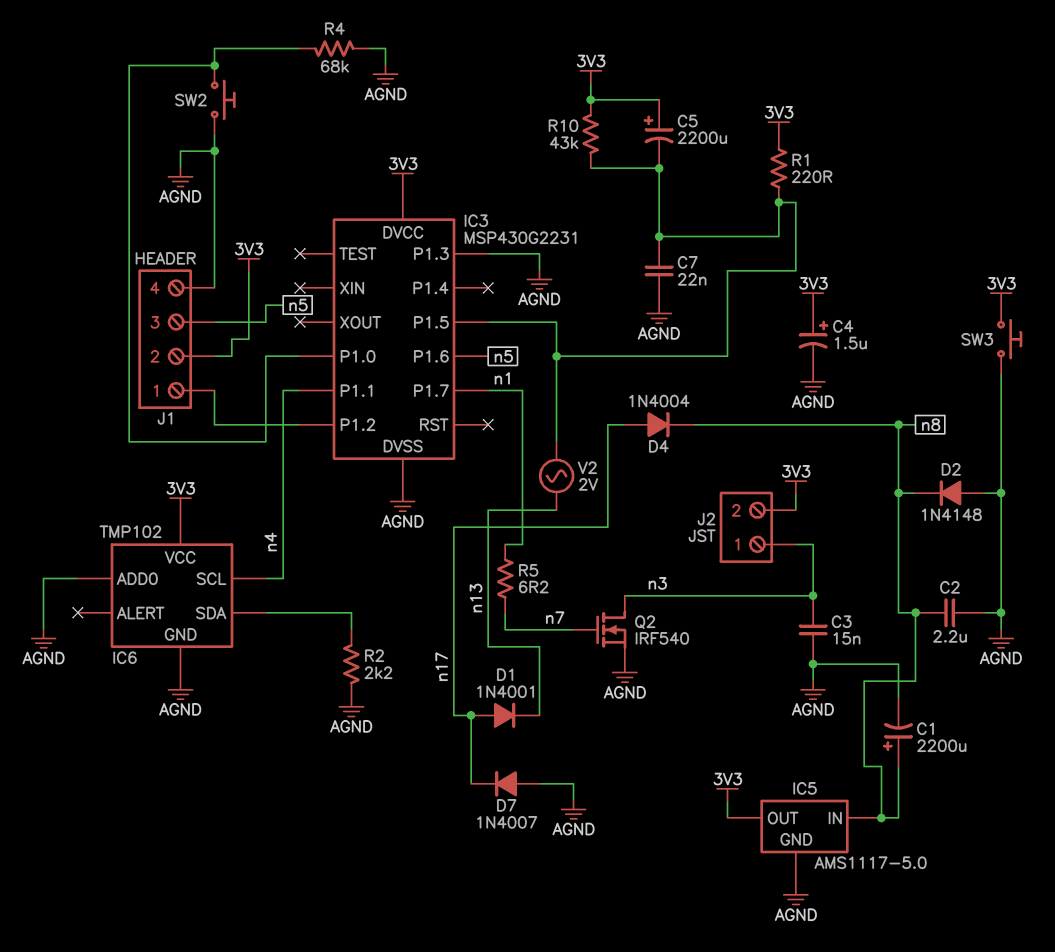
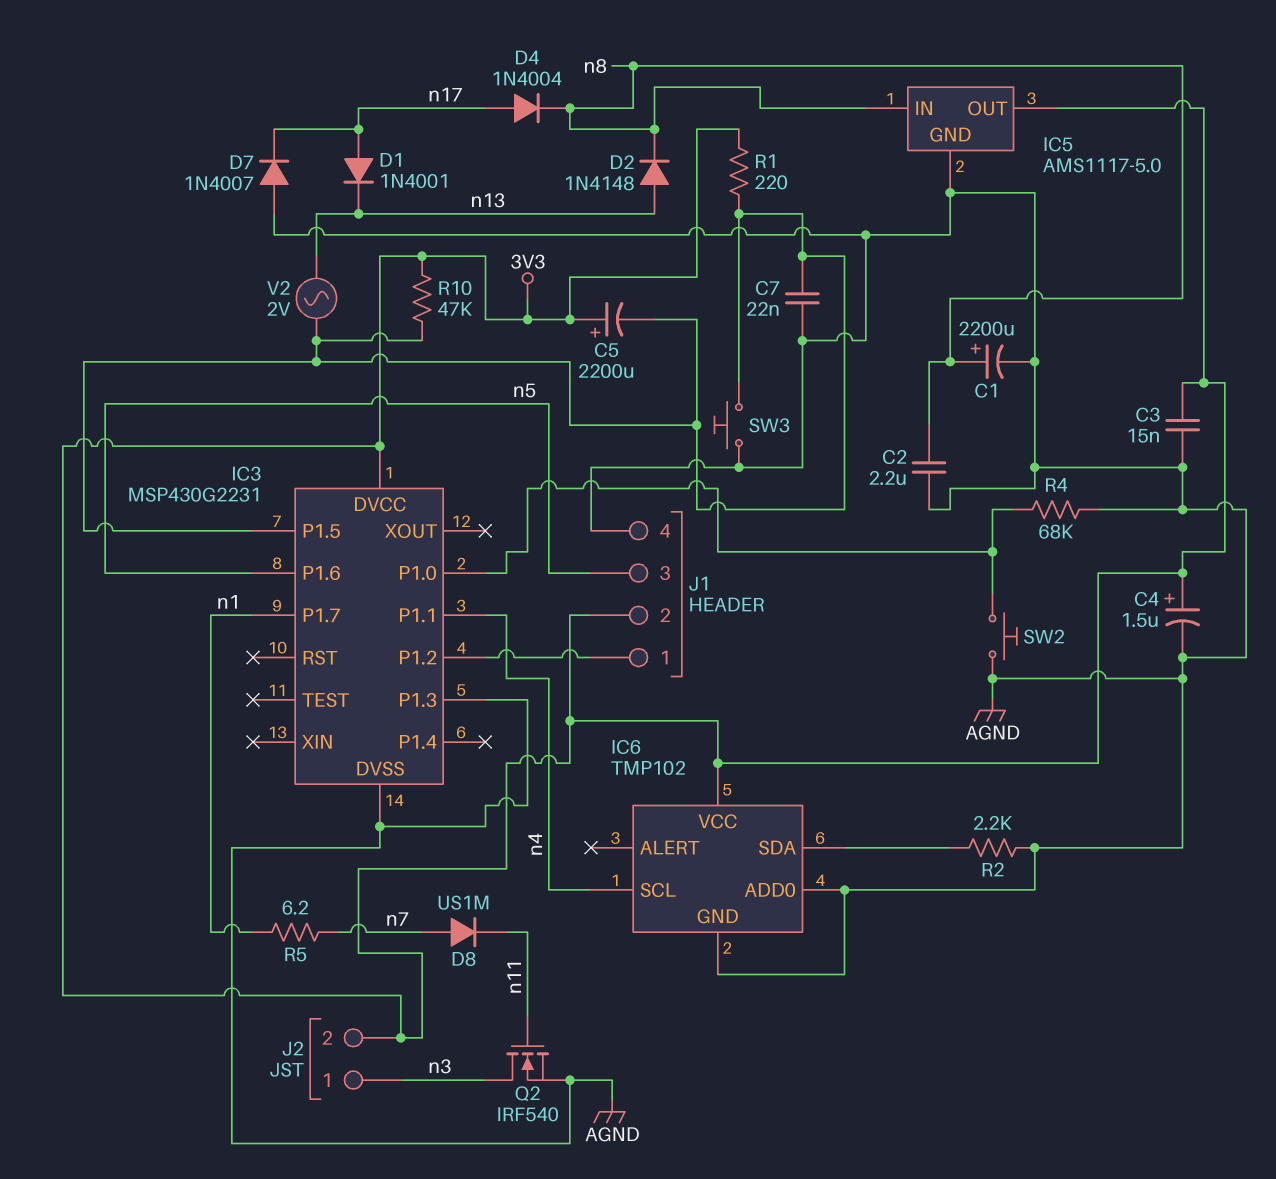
C3: 15nF (AGND, n3) -> 15nF (3V3, AGND)
D2: diode 1N4148 (A AGND, K n8) -> diode 1N4148 (A n13, K n8)
D8: none -> diode US1M (A n7, K n11)
Q2: NMOS IRF540 (G n7, D n3, S AGND) -> NMOS IRF540 (G n11, D n3, S AGND)
R10: 43k (3V3, IC3/P1.5) -> 47k (3V3, IC3/P1.5)
SW3: button (3V3, AGND) -> button (AGND, IC3/P1.5)

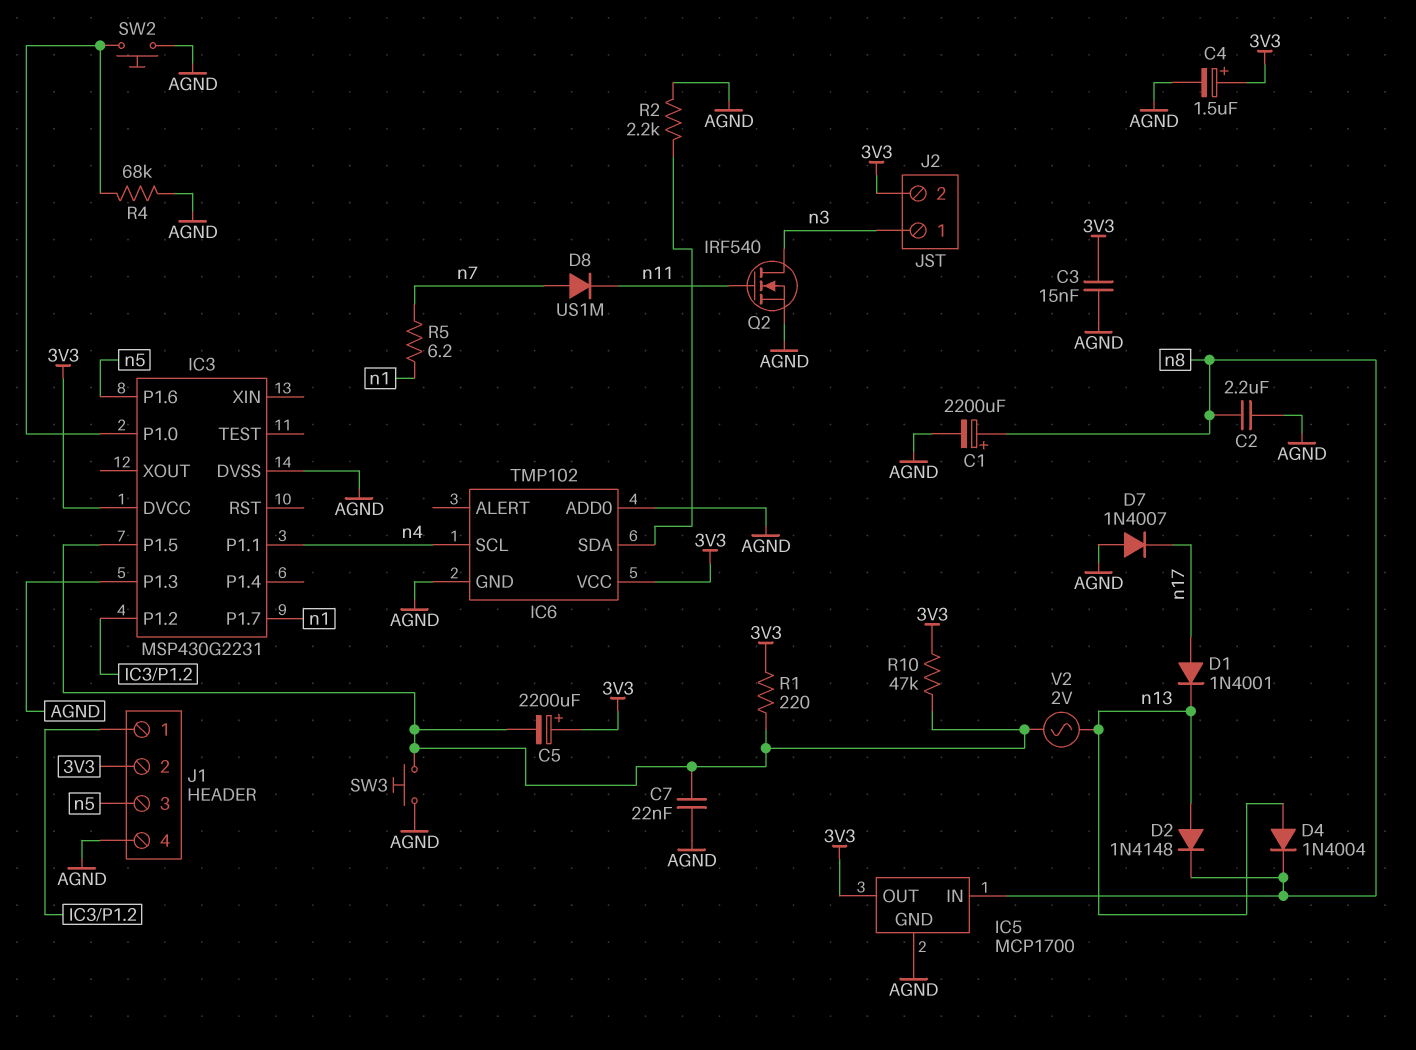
D4: diode 1N4004 (A n17, K n8) -> diode 1N4004 (A n13, K n8)
IC5: AMS1117-5.0 -> MCP1700

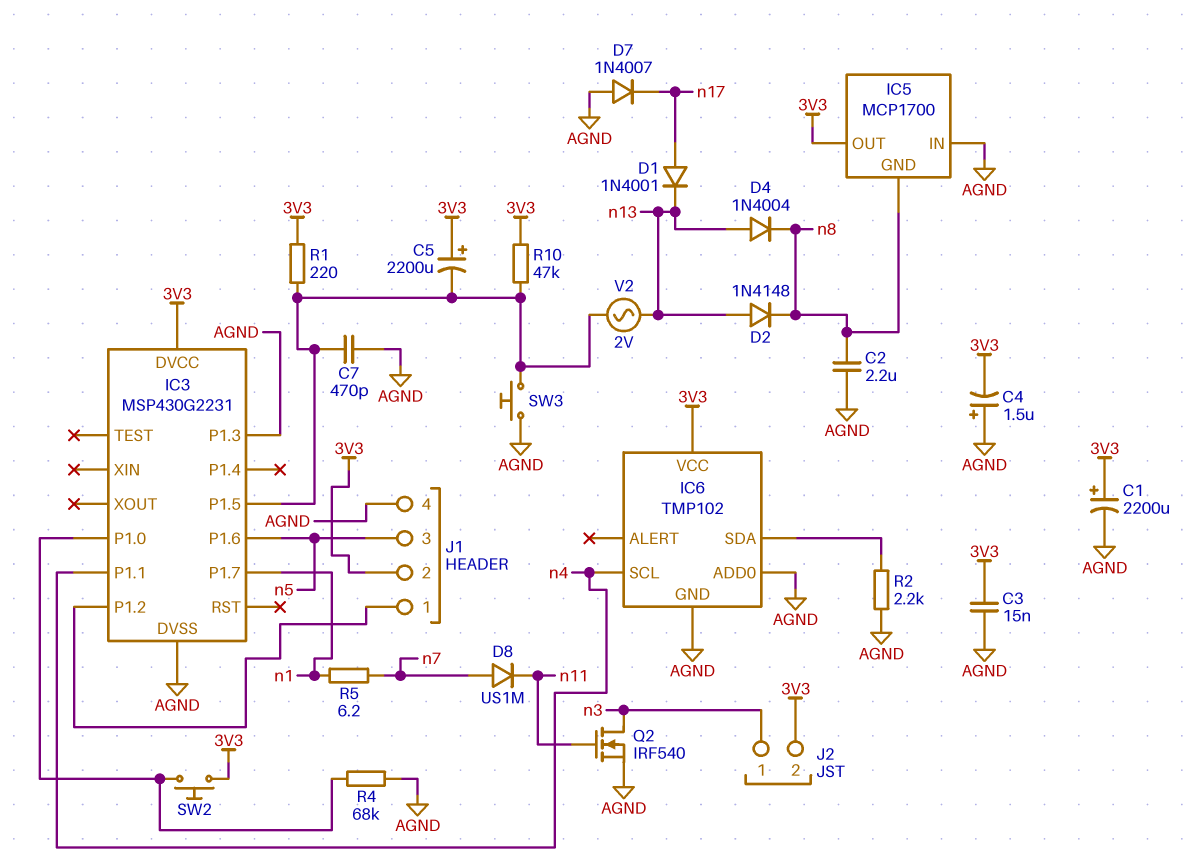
C1: 2200uF (plus n8, minus AGND) -> 2200uF (plus 3V3, minus AGND)
C4: 1.5uF (plus 3V3, minus AGND) -> 1.5uF (plus AGND, minus 3V3)
C7: 22nF (AGND, IC3/P1.5) -> 470pF (AGND, IC3/P1.5)
IC5 pin GND: AGND -> n8
IC5 pin IN: n8 -> AGND
SW2: button (AGND, IC3/P1.0) -> button (3V3, IC3/P1.0)

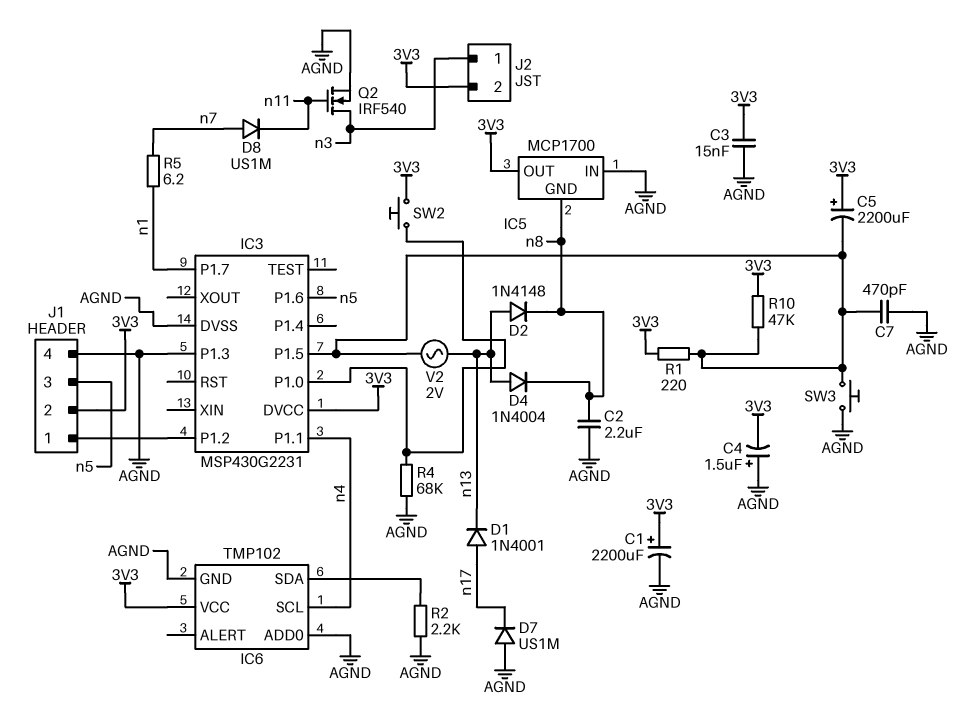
D7: diode 1N4007 (A AGND, K n17) -> diode US1M (A AGND, K n17)

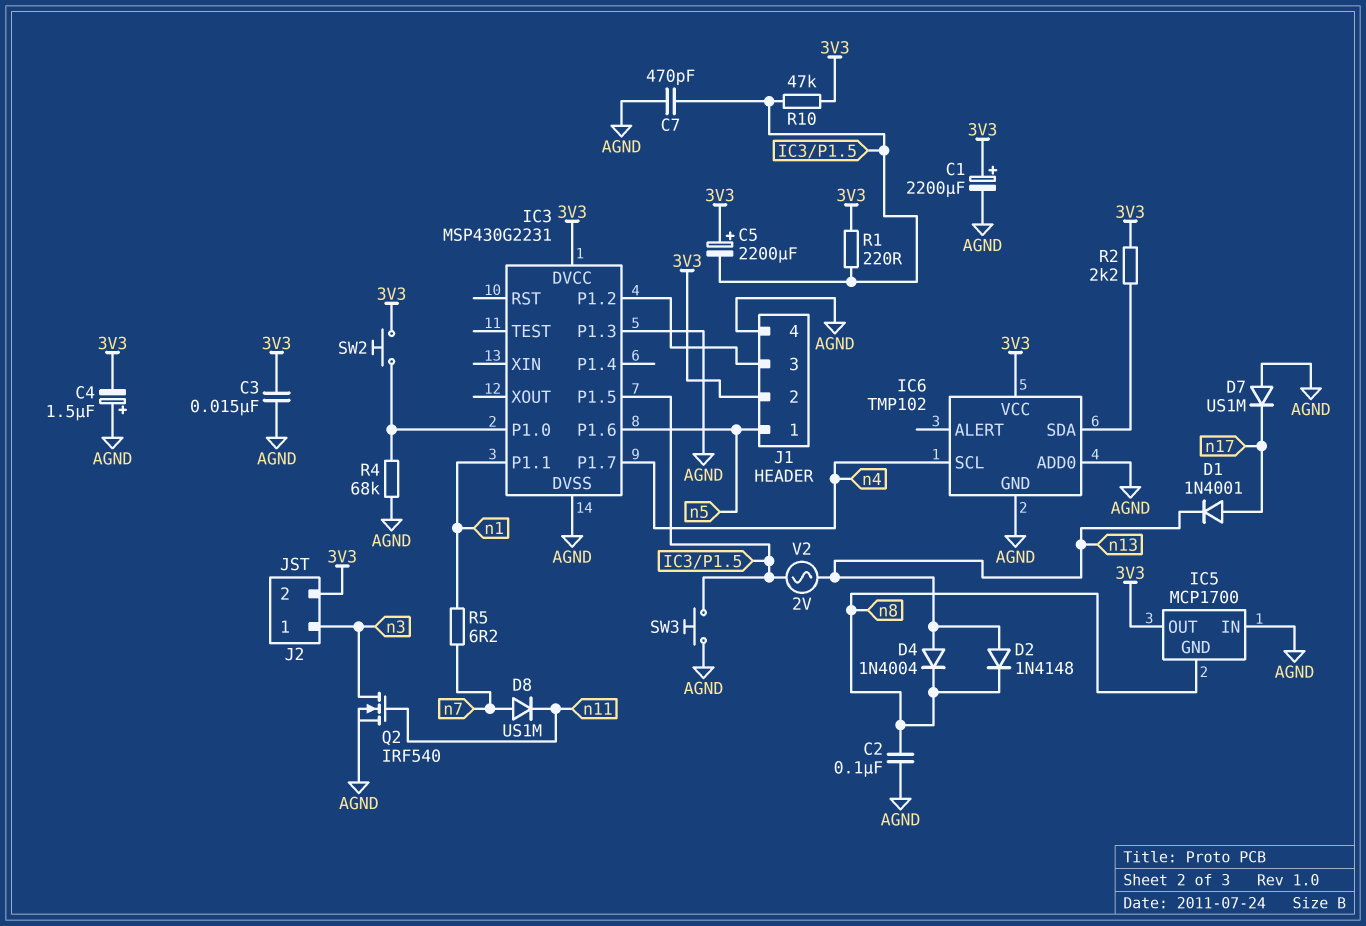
C2: 2.2uF (AGND, n8) -> 100nF (AGND, n8)
IC3 pin P1.1: n4 -> n1
IC3 pin P1.7: n1 -> n4
J1 pin 1: IC3/P1.2 -> n5
J1 pin 3: n5 -> IC3/P1.2
R2: 2.2k (AGND, IC6/SDA) -> 2.2k (3V3, IC6/SDA)

